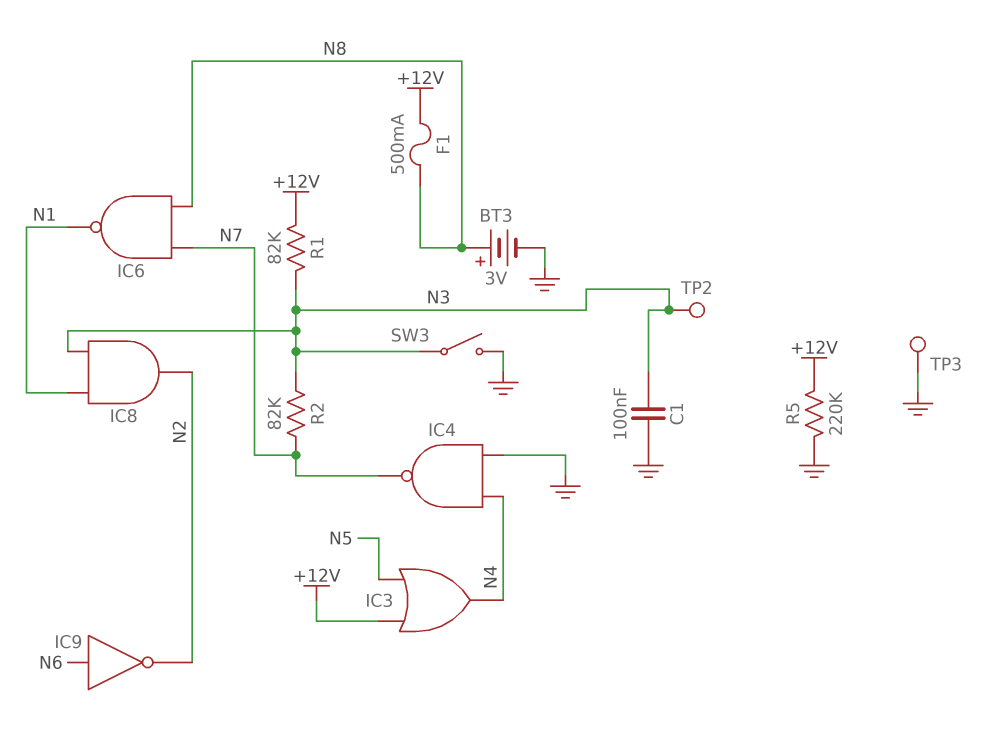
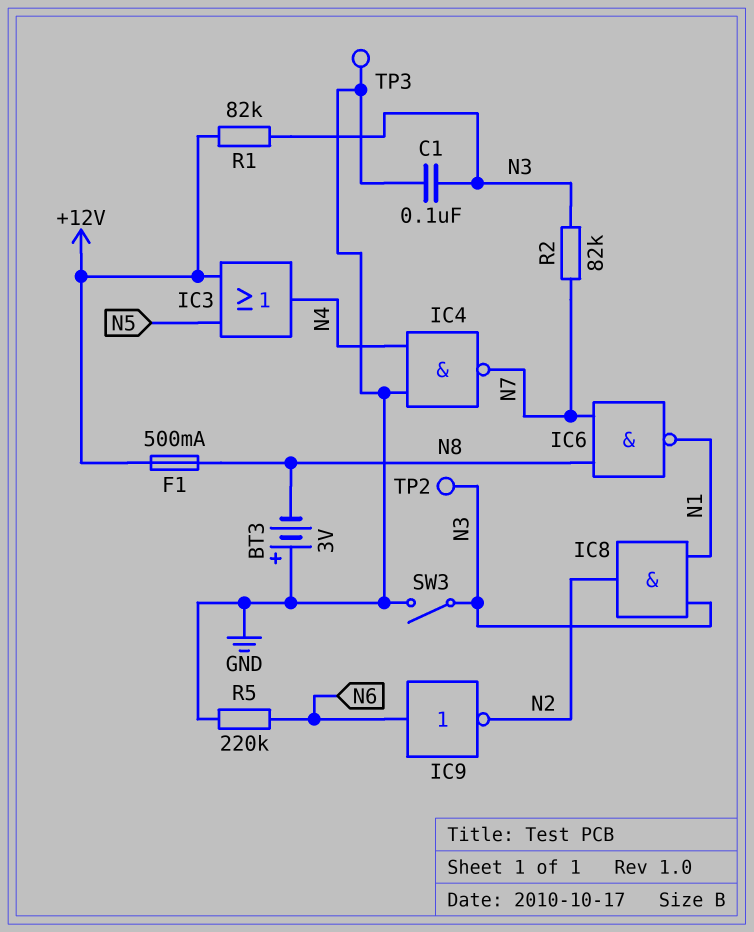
BT3: 3V (plus N8, minus GND) -> 3V (plus GND, minus N8)
R5: 220k (+12V, GND) -> 220k (GND, N6)

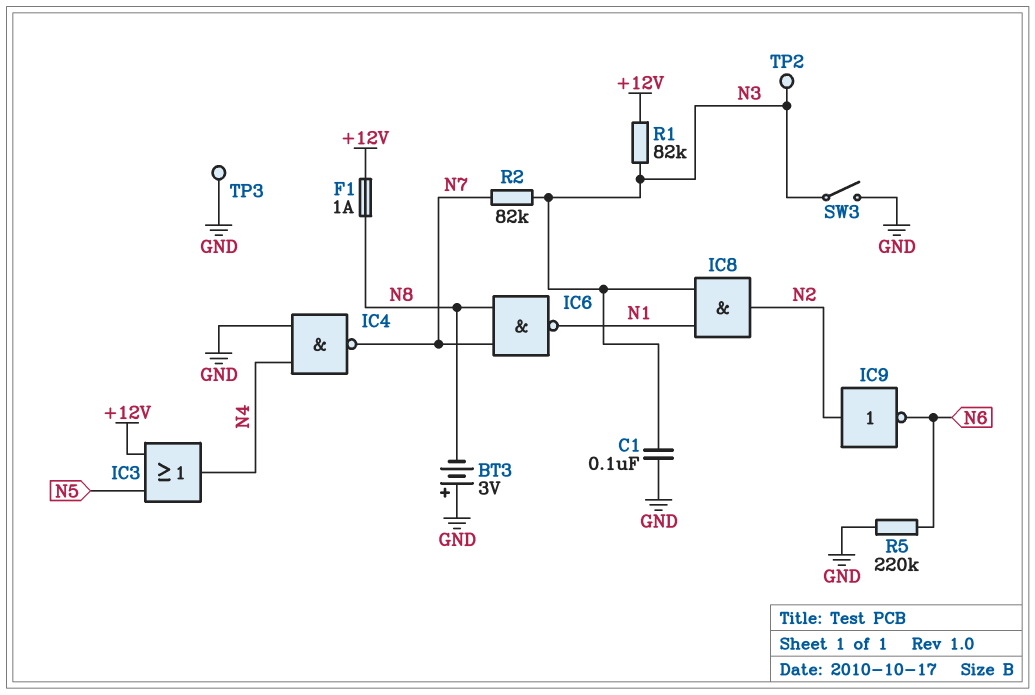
F1: 500mA (+12V, N8) -> 1A (+12V, N8)
IC9: NOT (in N6, out N2) -> NOT (in N2, out N6)

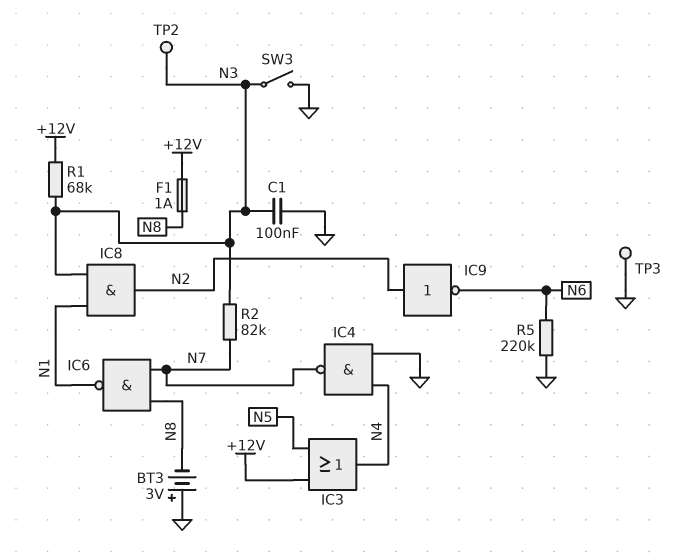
R1: 82k (+12V, N3) -> 68k (+12V, N3)

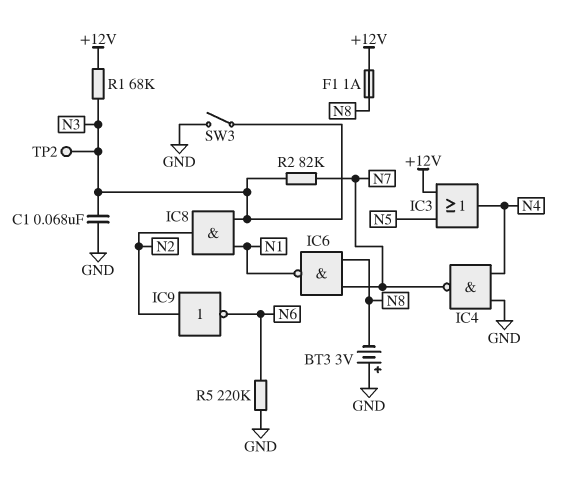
C1: 100nF (GND, N3) -> 68nF (GND, N3)
TP3: test point (GND) -> none

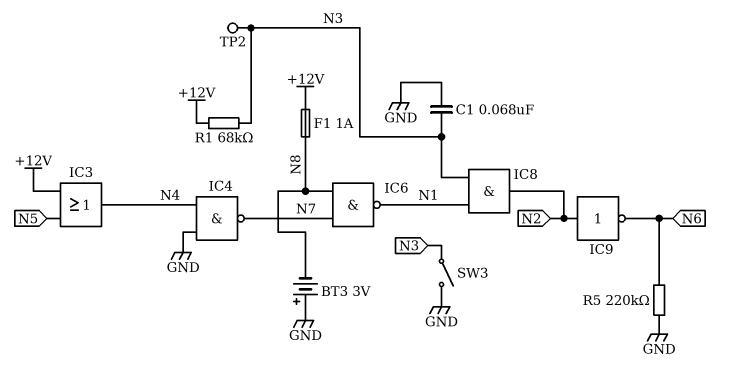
R2: 82k (N3, N7) -> none

